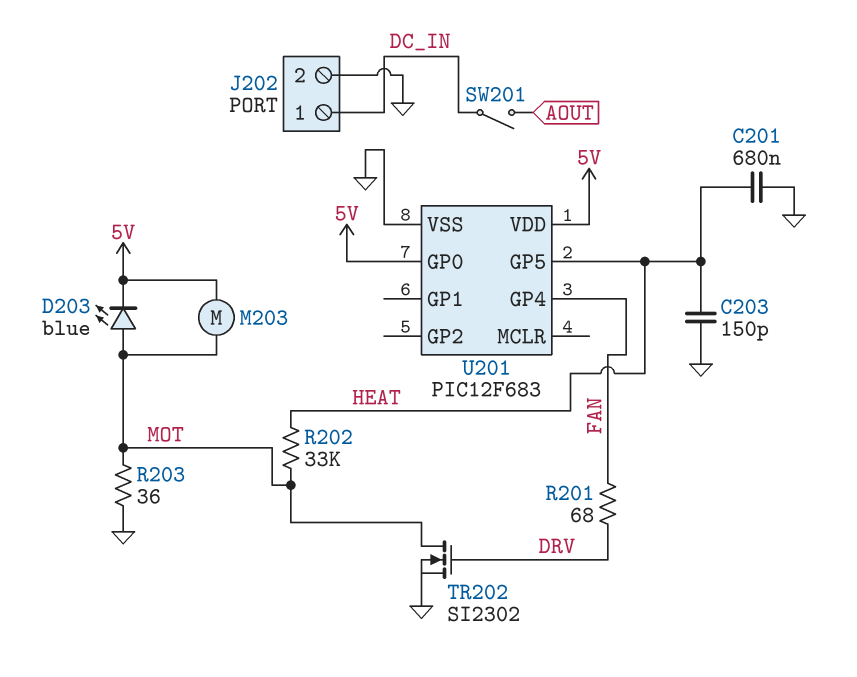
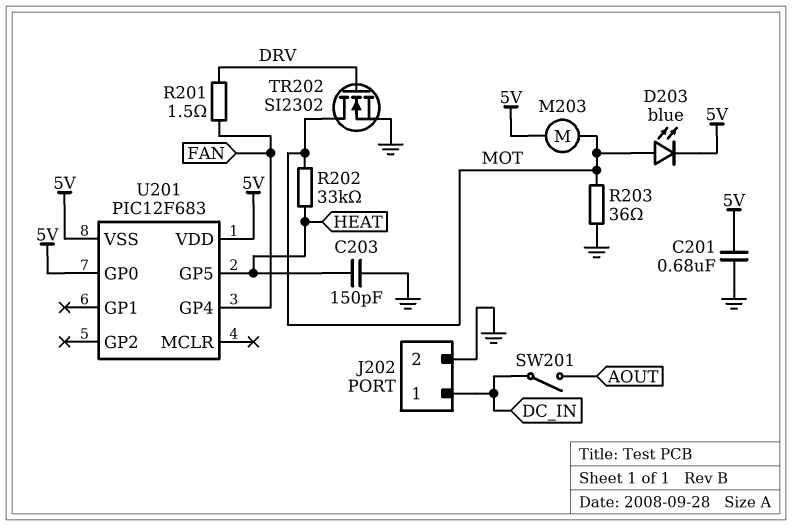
C201: 680nF (GND, HEAT) -> 680nF (5V, GND)
R201: 68 (DRV, FAN) -> 1.5 (DRV, FAN)
U201 pin VSS: GND -> 5V

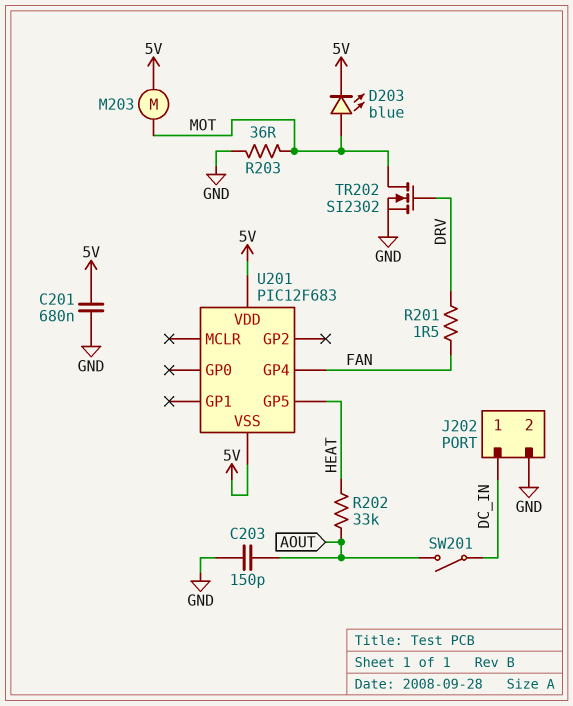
C203: 150pF (GND, HEAT) -> 150pF (AOUT, GND)
R202: 33k (HEAT, MOT) -> 33k (AOUT, HEAT)
U201 pin GP0: 5V -> none

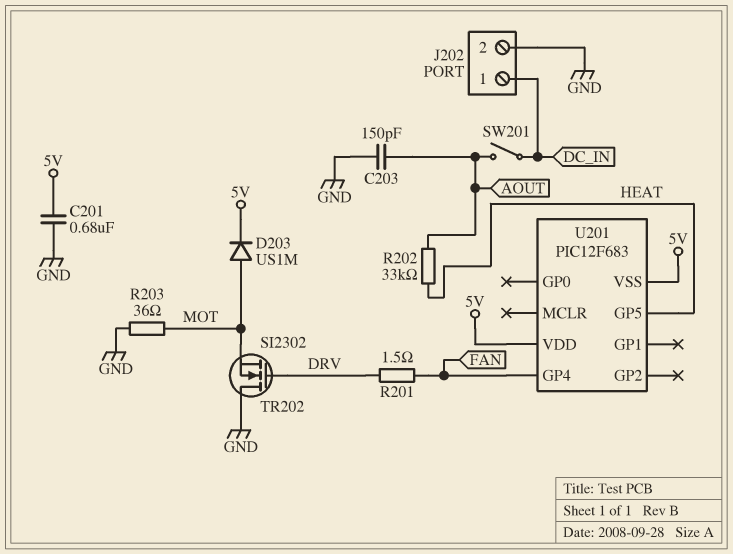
D203: LED blue (A MOT, K 5V) -> diode US1M (A MOT, K 5V)
M203: motor (5V, MOT) -> none
TR202: NMOS SI2302 (G DRV, D MOT, S GND) -> NMOS SI2302 (G DRV, D GND, S MOT)

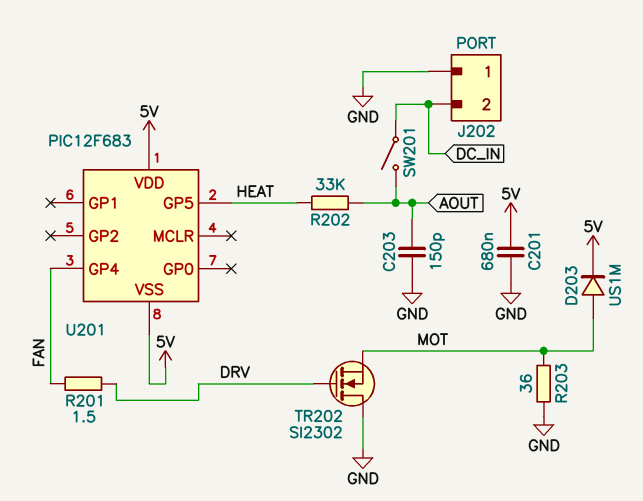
J202 pin 1: DC_IN -> GND
J202 pin 2: GND -> DC_IN

